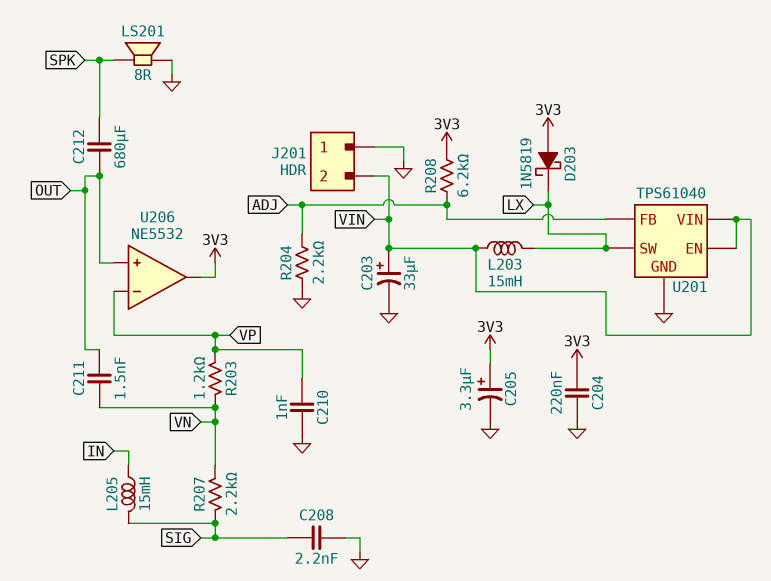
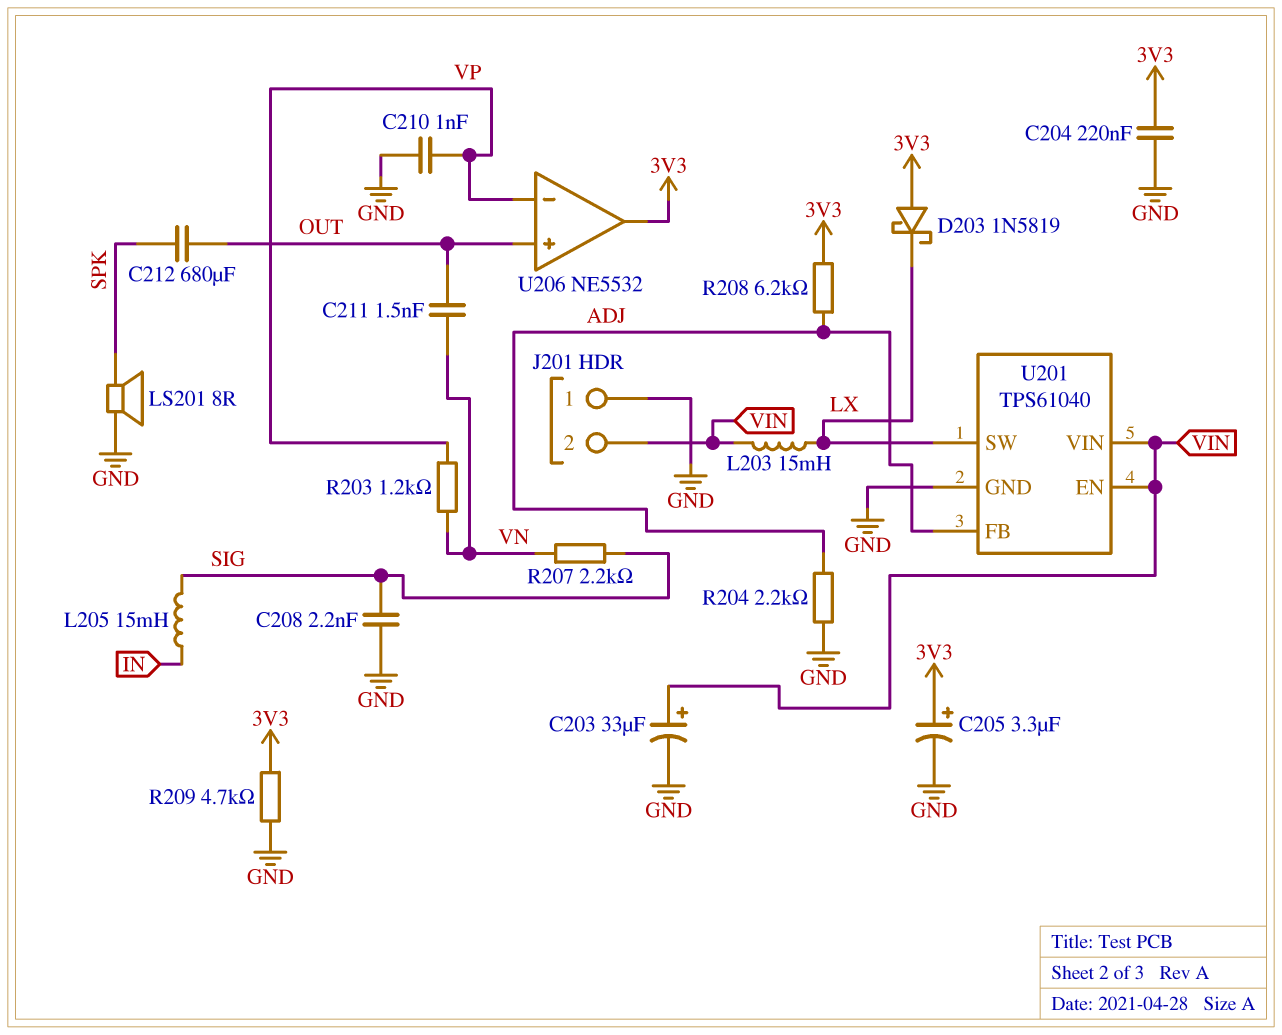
R209: none -> 4.7k (3V3, GND)

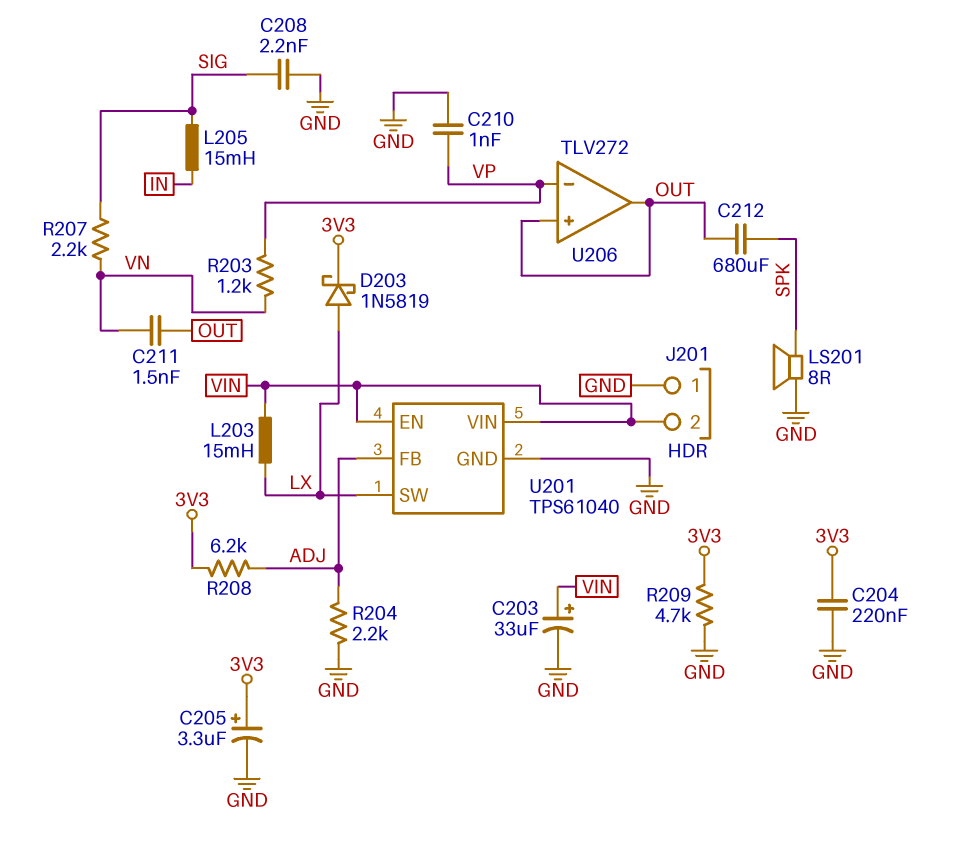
D203: schottky 1N5819 (A 3V3, K LX) -> schottky 1N5819 (A LX, K 3V3)
U206: NE5532 -> TLV272
U206 pin out: 3V3 -> OUT

